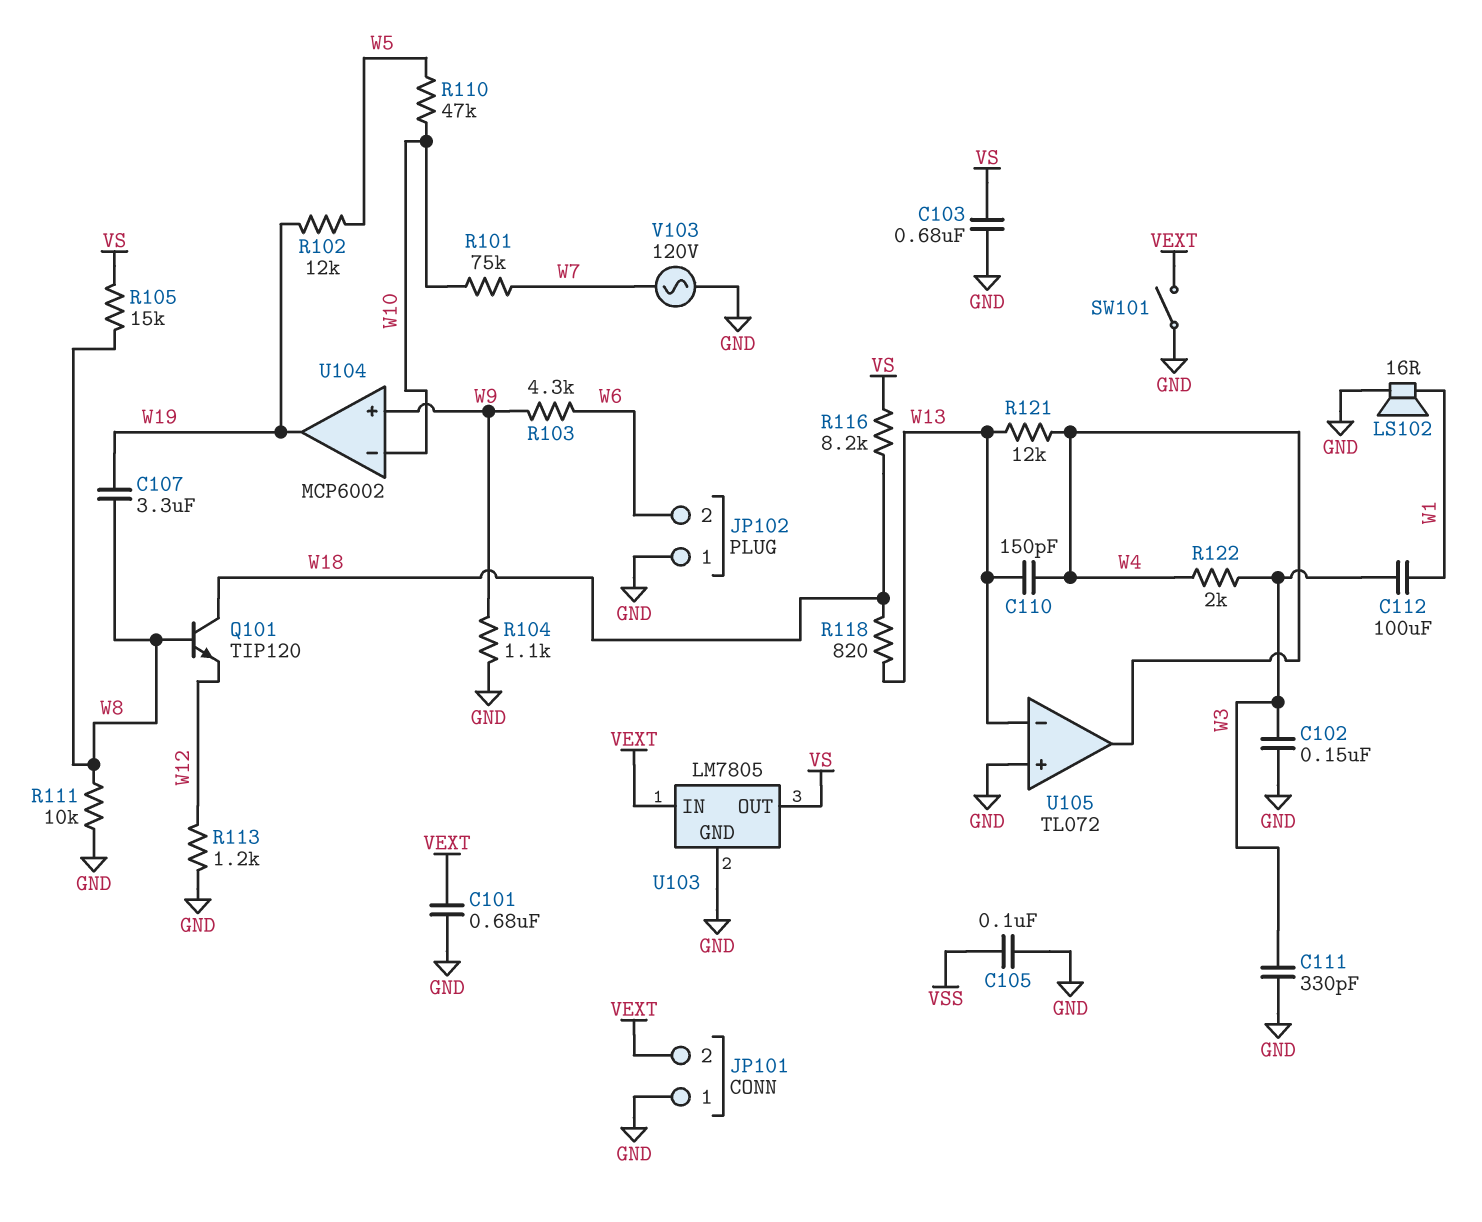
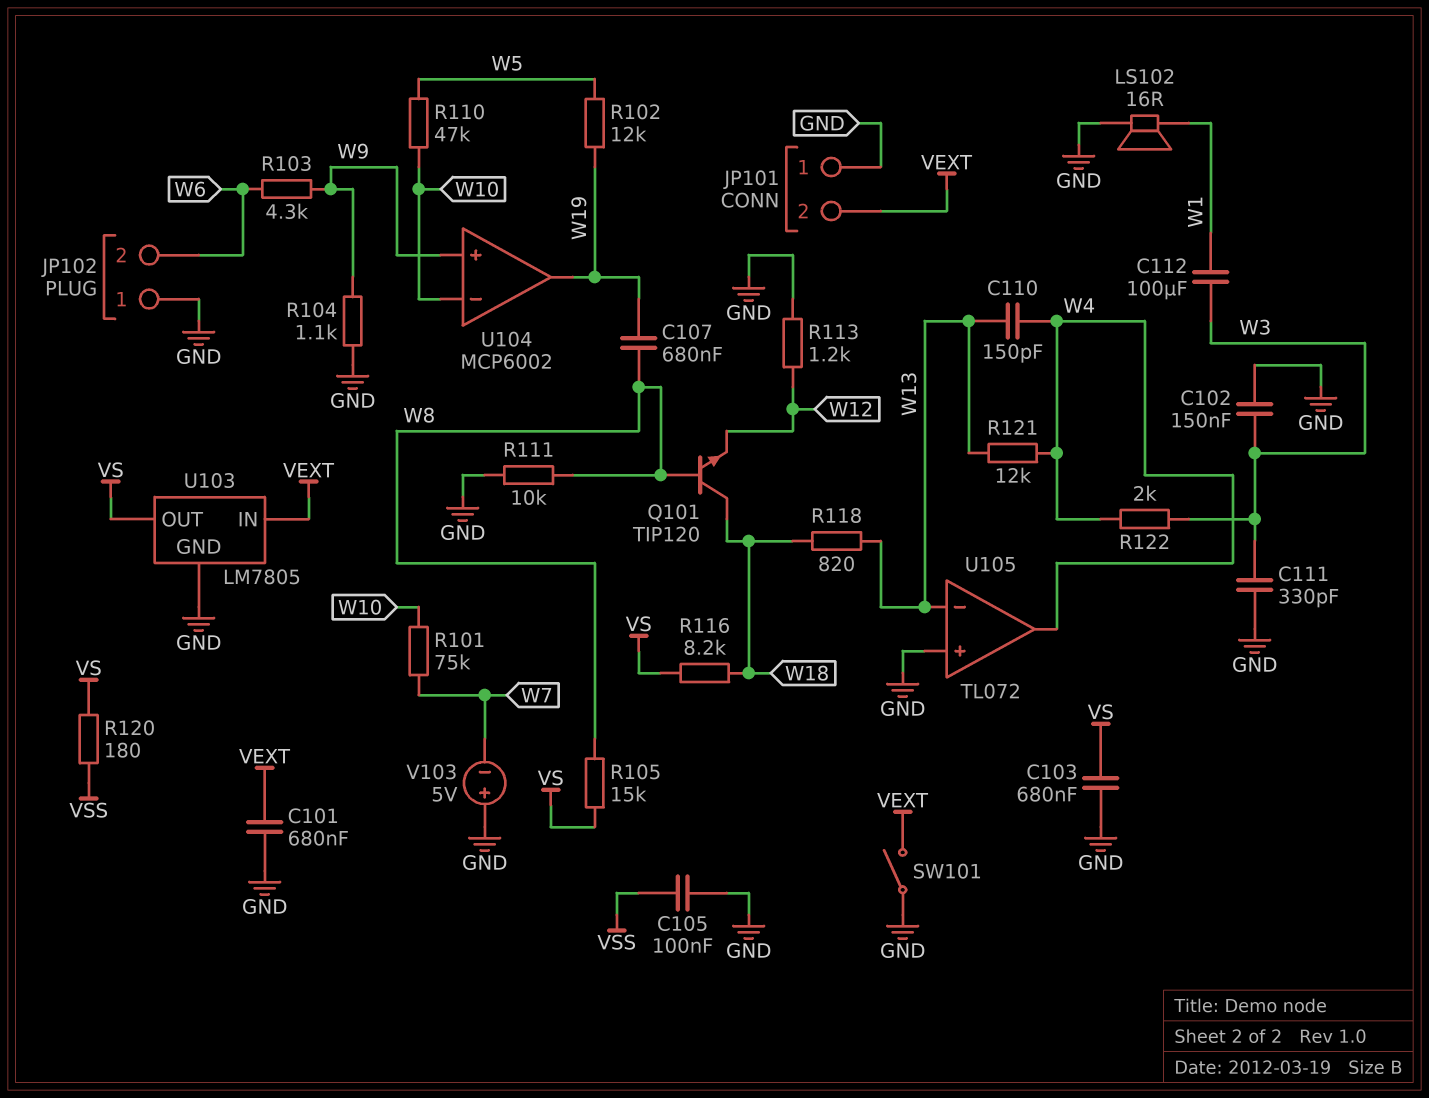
C107: 3.3uF (W8, W19) -> 680nF (W8, W19)
R120: none -> 180 (VS, VSS)
V103: AC 120V (GND, W7) -> 5V (plus GND, minus W7)

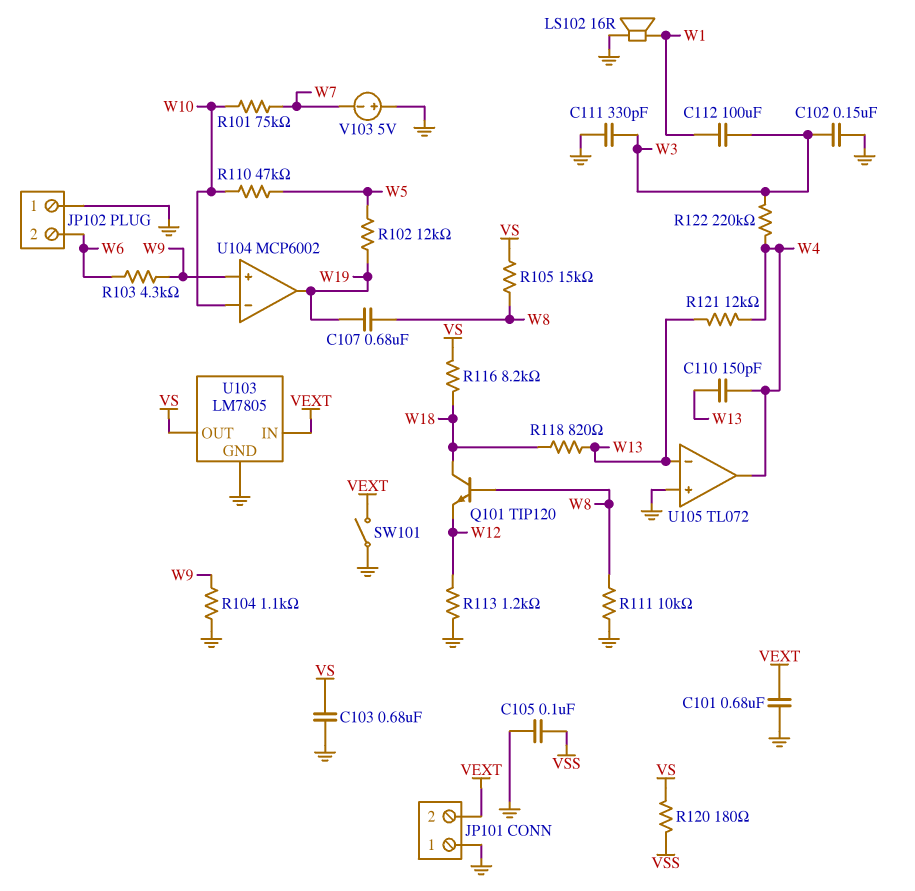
R122: 2k (W3, W4) -> 220k (W3, W4)

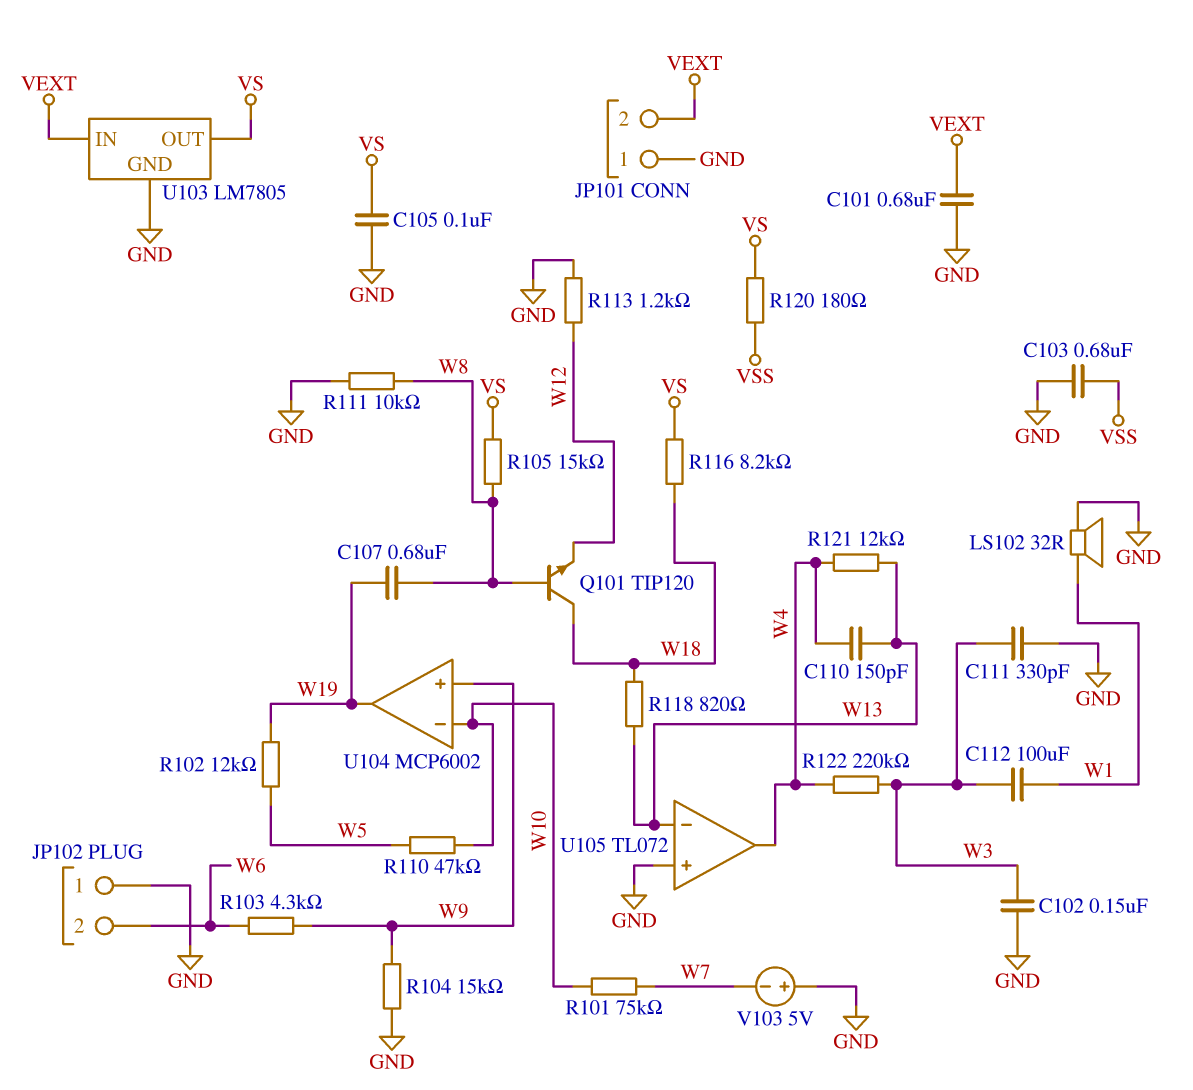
C103: 680nF (GND, VS) -> 680nF (GND, VSS)
C105: 100nF (GND, VSS) -> 100nF (GND, VS)
LS102: speaker 16R (GND, W1) -> speaker 32R (GND, W1)
R104: 1.1k (GND, W9) -> 15k (GND, W9)
SW101: switch (GND, VEXT) -> none

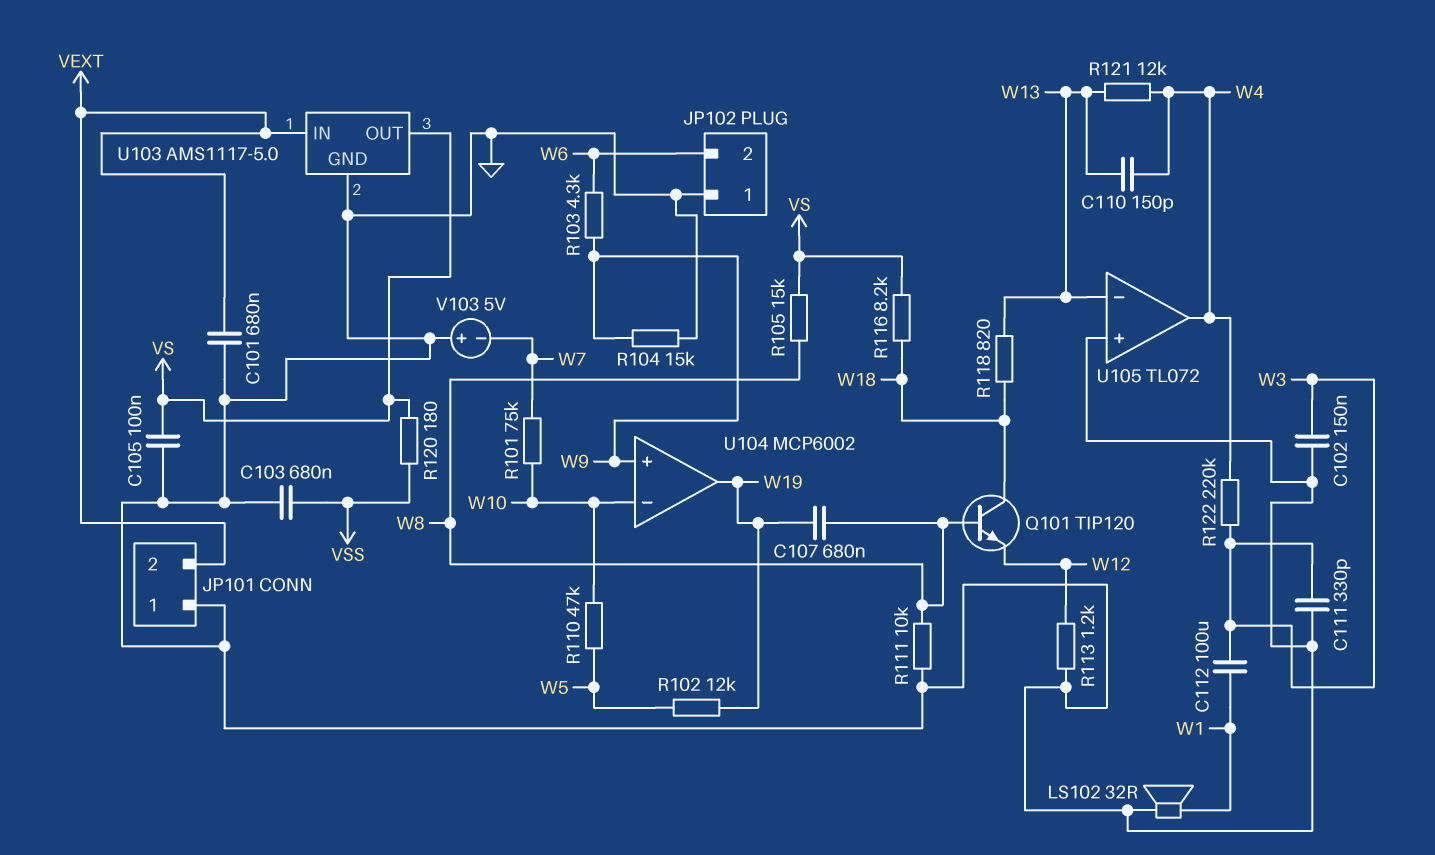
U103: LM7805 -> AMS1117-5.0

